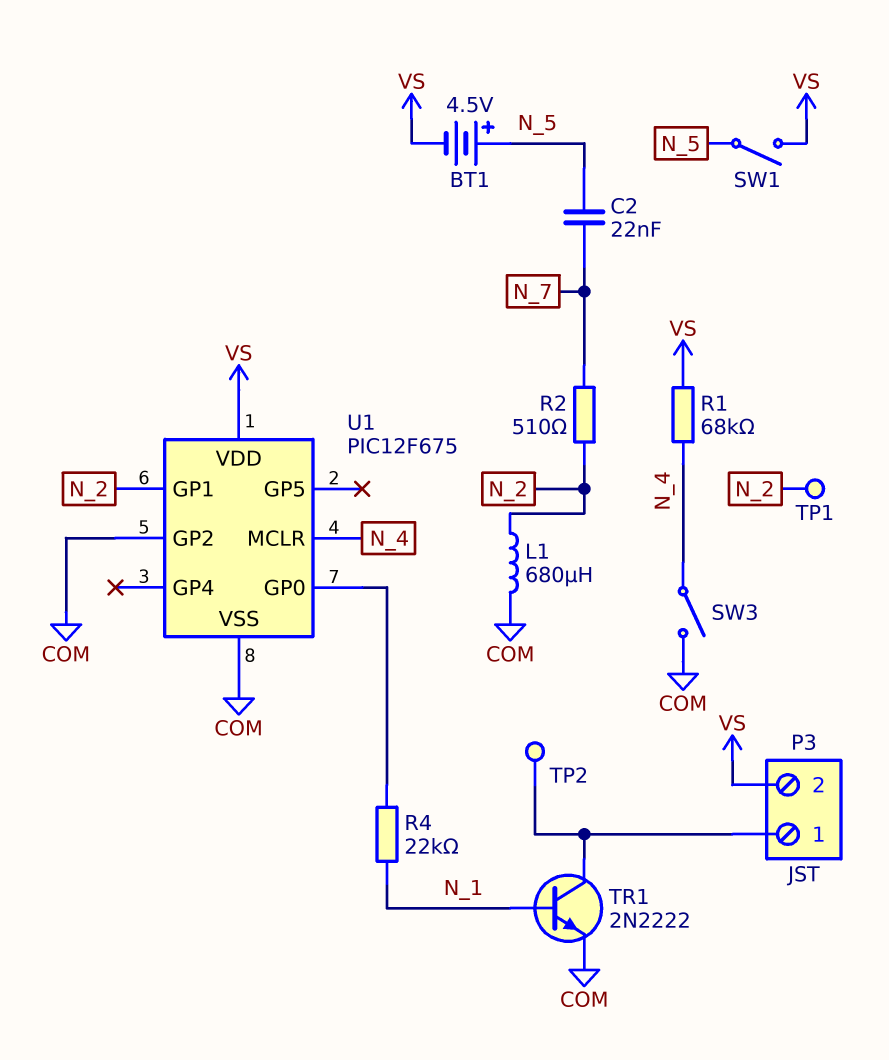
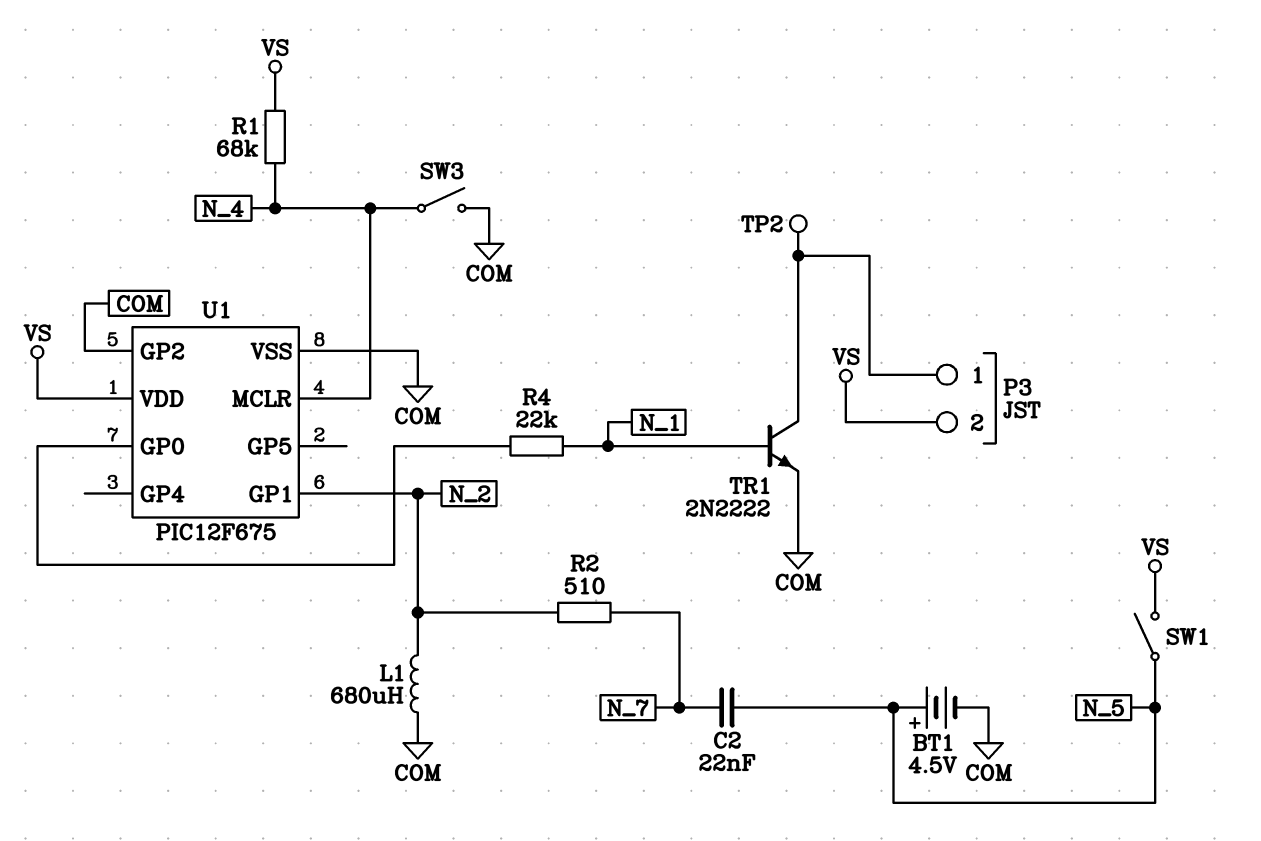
BT1: 4.5V (plus N_5, minus VS) -> 4.5V (plus N_5, minus COM)
TP1: test point (N_2) -> none

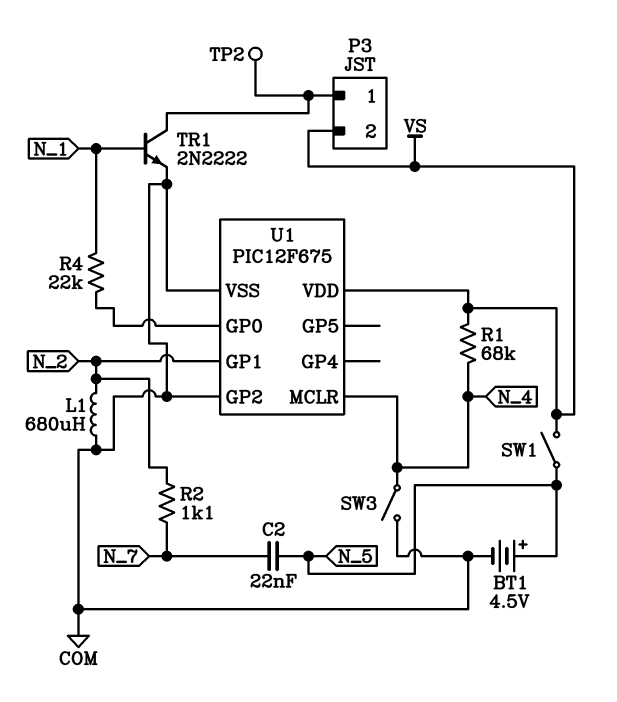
R2: 510 (N_2, N_7) -> 1.1k (N_2, N_7)

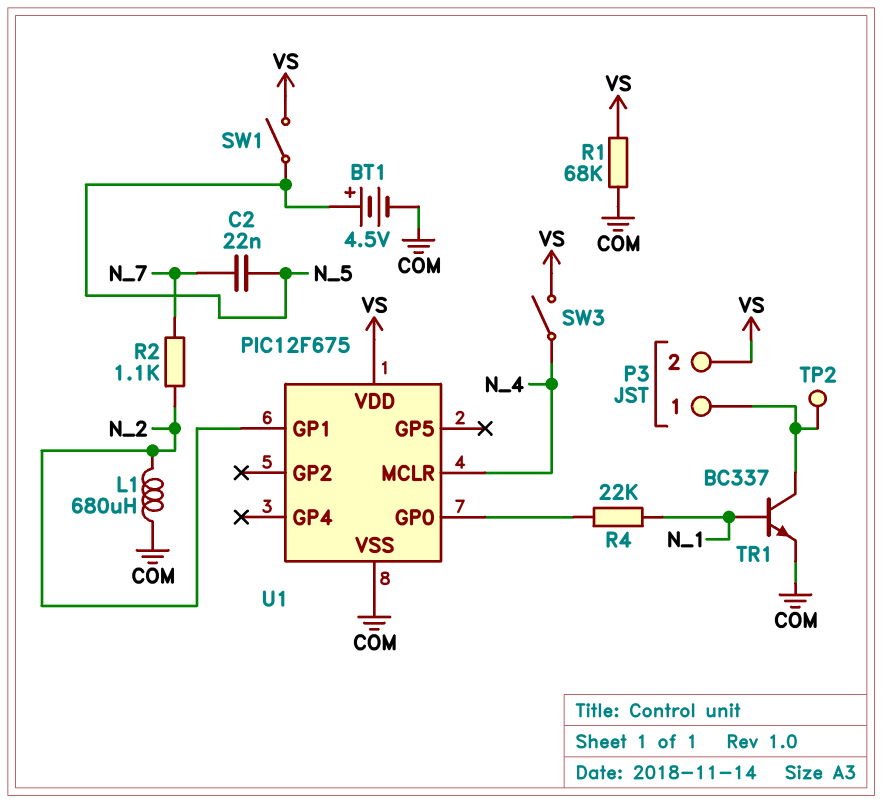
R1: 68k (N_4, VS) -> 68k (COM, VS)
SW3: switch (COM, N_4) -> switch (N_4, VS)
TR1: NPN 2N2222 (B N_1, C P3/1, E COM) -> NPN BC337 (B N_1, C P3/1, E COM)
U1 pin GP2: COM -> none

